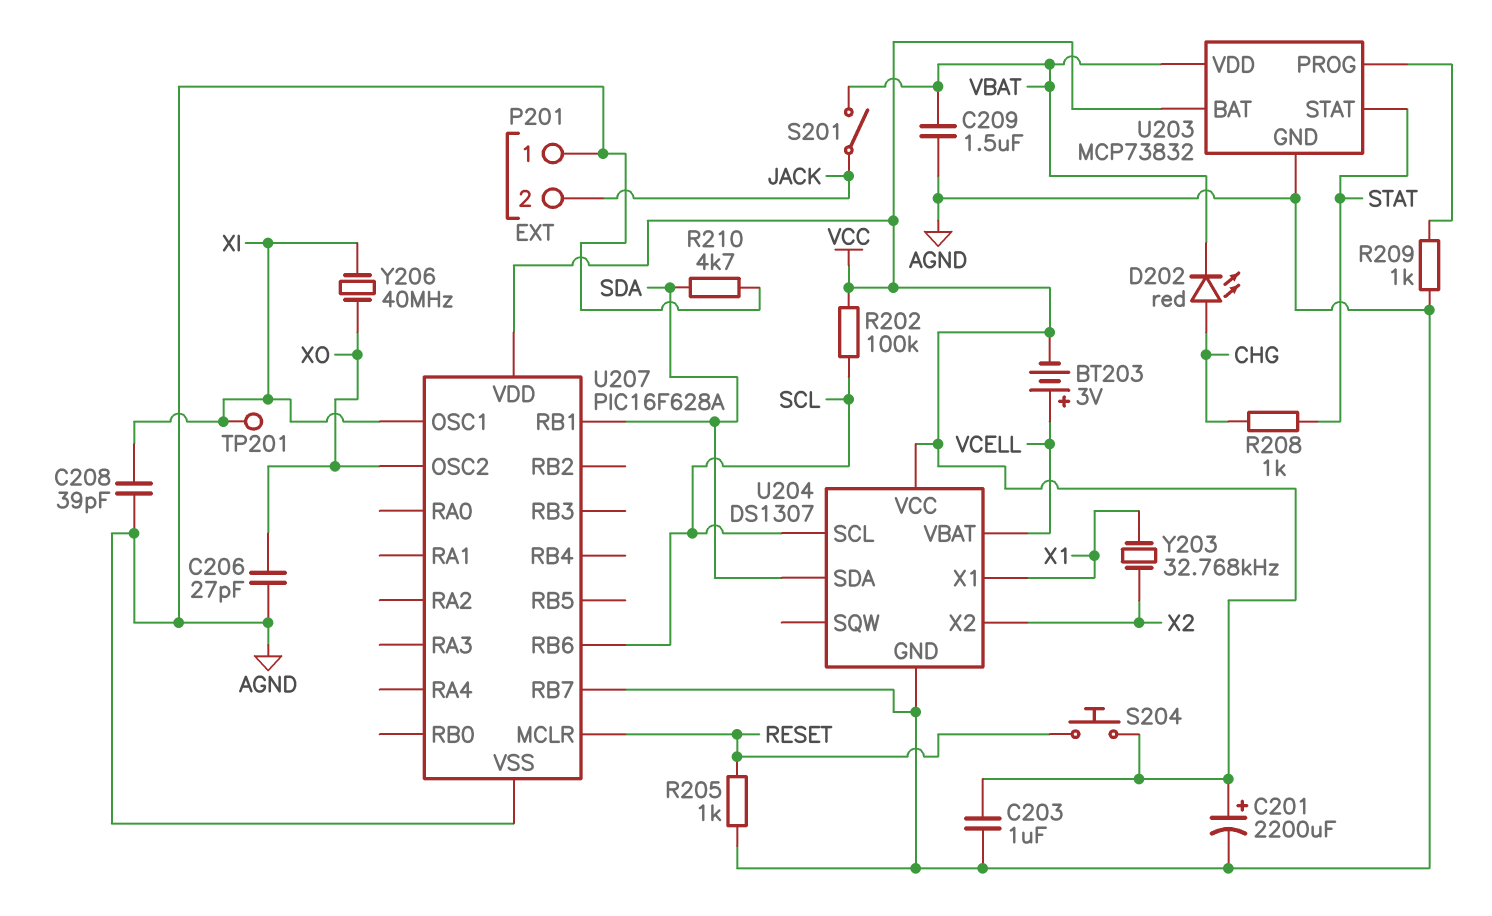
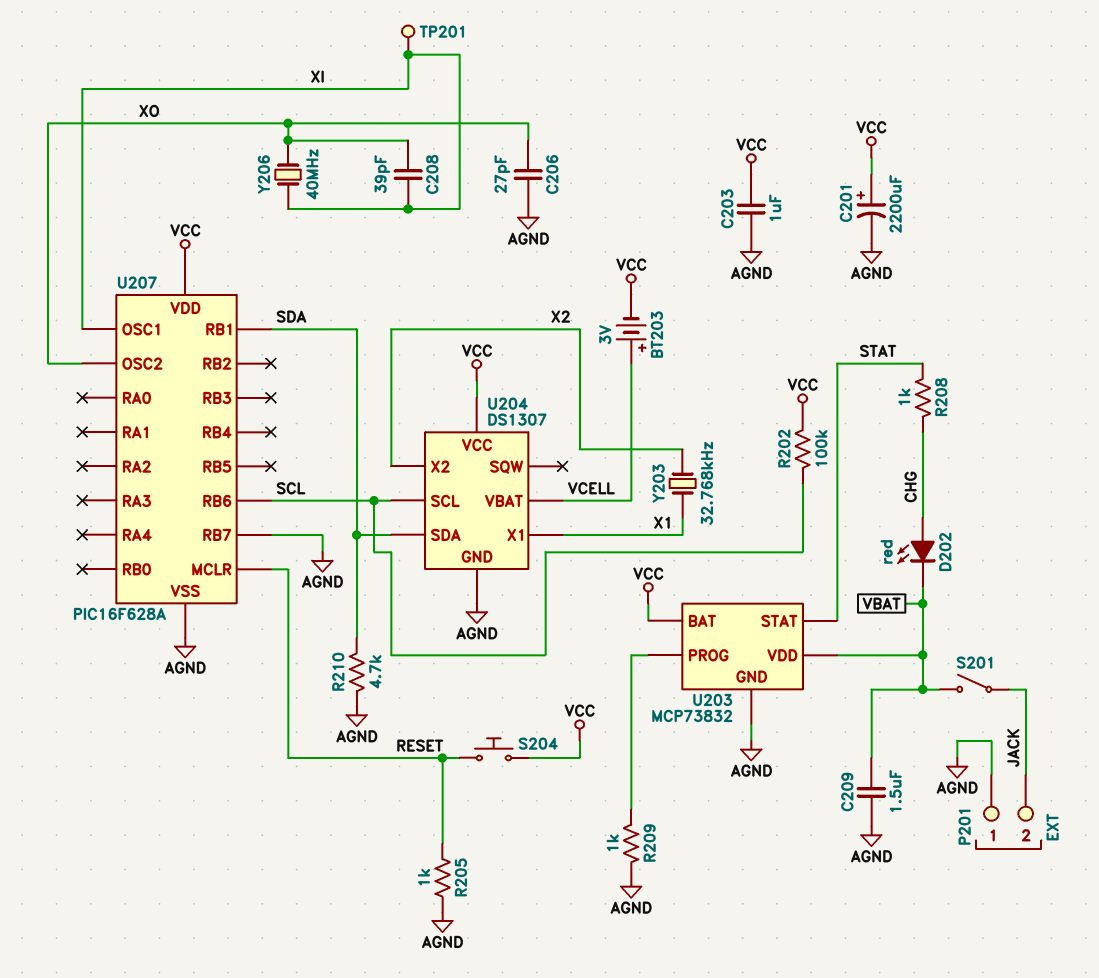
C208: 39pF (AGND, XI) -> 39pF (XI, XO)

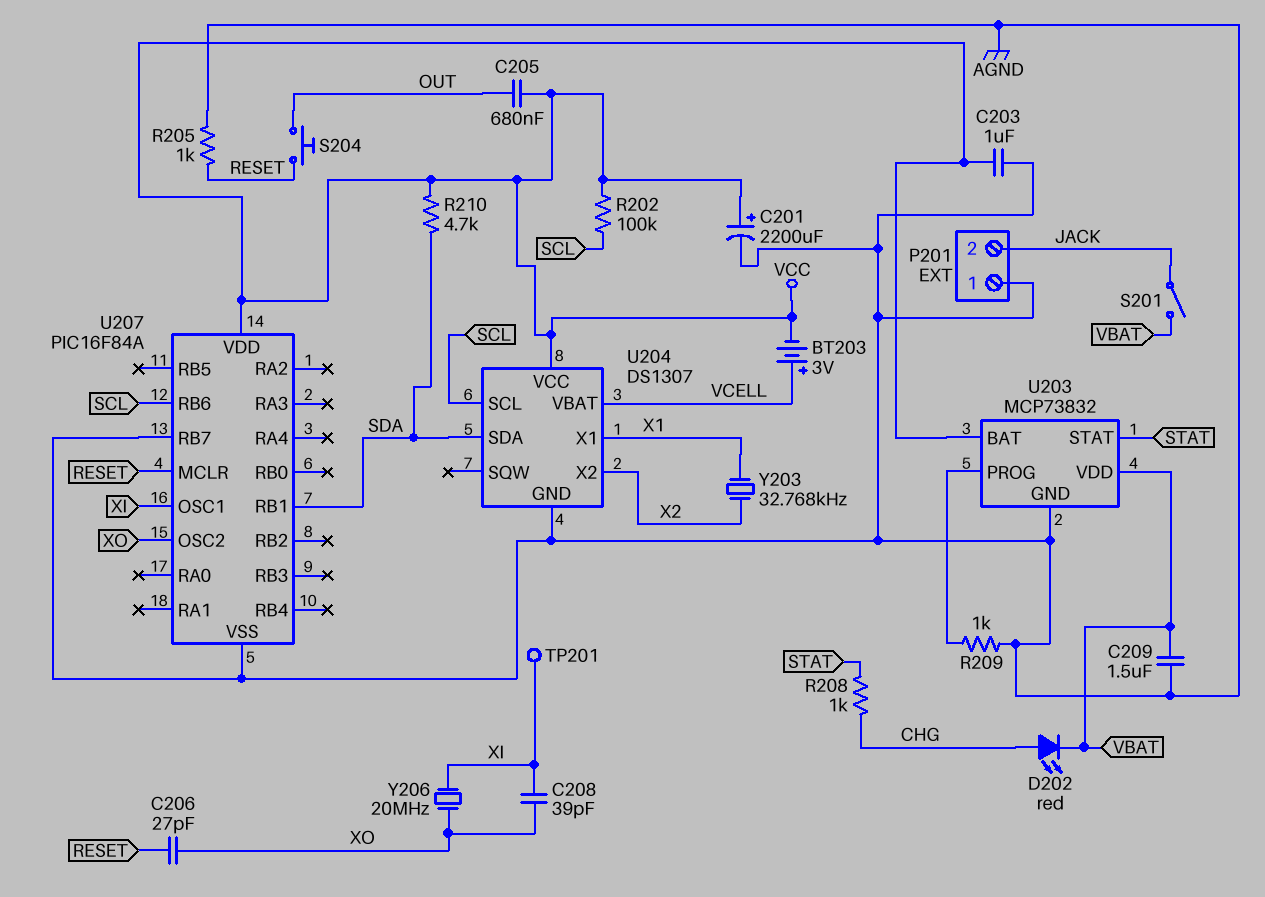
C205: none -> 680nF (OUT, VCC)
C206: 27pF (AGND, XO) -> 27pF (RESET, XO)
R210: 4.7k (AGND, SDA) -> 4.7k (SDA, VCC)
S204: button (RESET, VCC) -> button (OUT, RESET)
U207: PIC16F628A -> PIC16F84A
Y206: 40MHz (XI, XO) -> 20MHz (XI, XO)

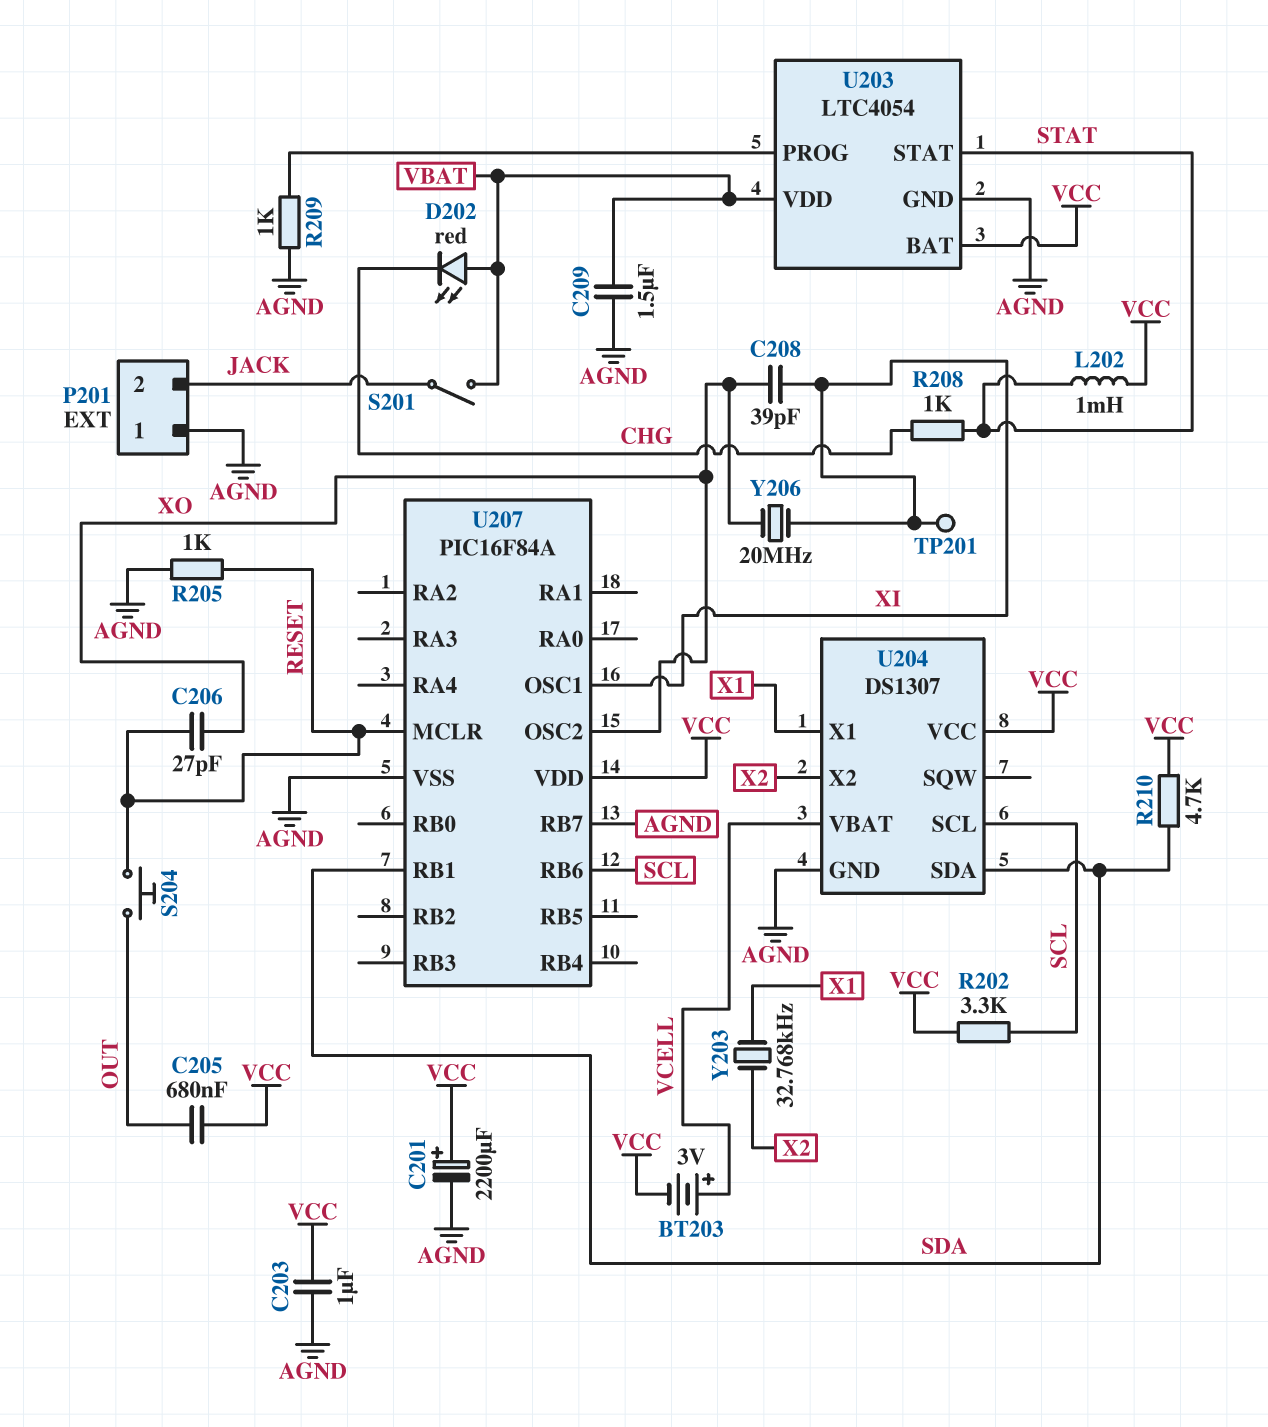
D202: LED red (A CHG, K VBAT) -> LED red (A VBAT, K CHG)
L202: none -> 1mH (STAT, VCC)
R202: 100k (SCL, VCC) -> 3.3k (SCL, VCC)
U203: MCP73832 -> LTC4054

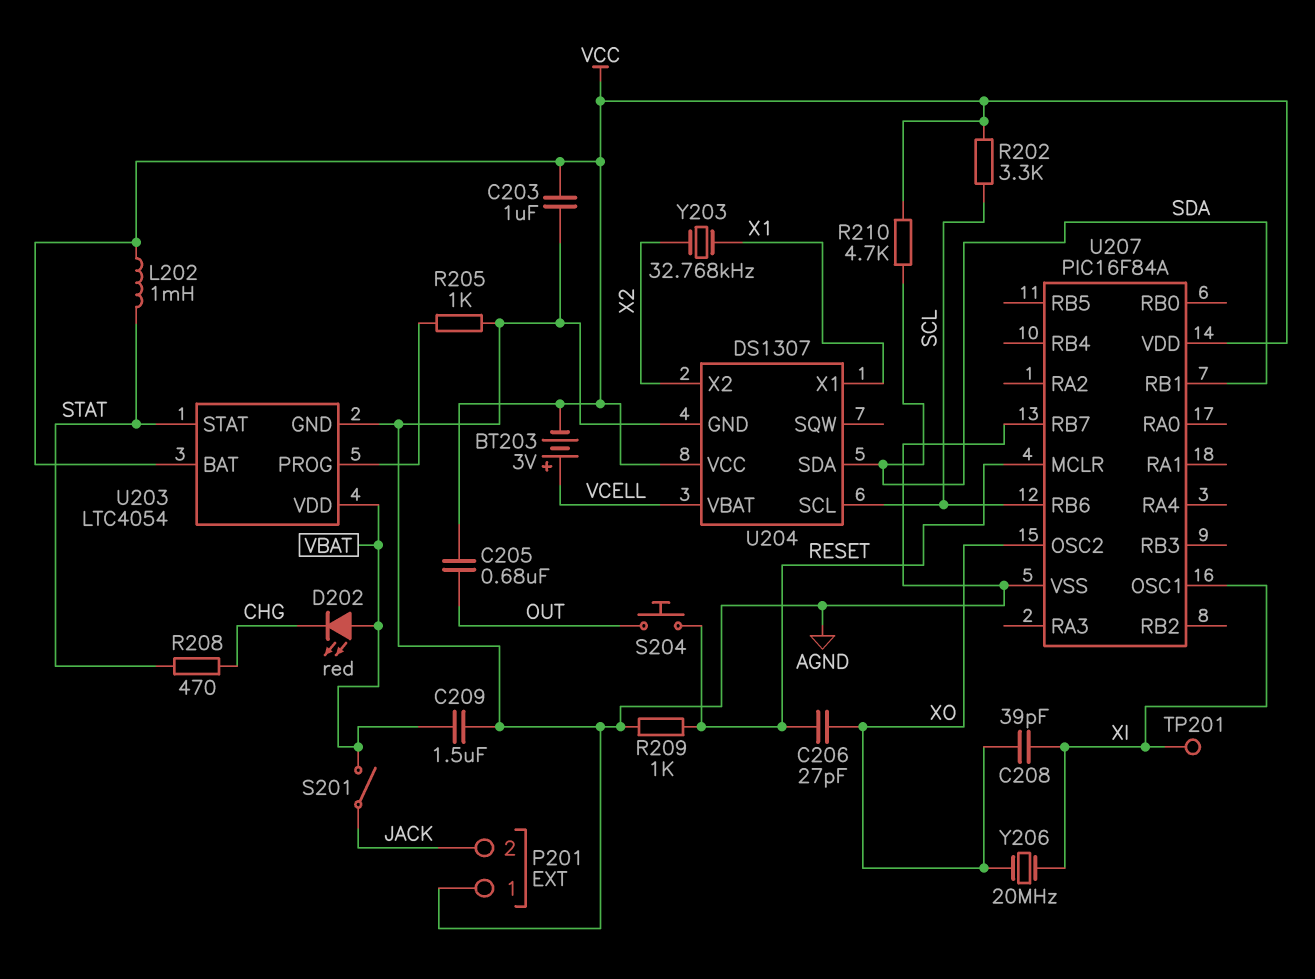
C201: 2200uF (plus VCC, minus AGND) -> none
R205: 1k (AGND, RESET) -> 1k (AGND, U203/PROG)
R208: 1k (CHG, STAT) -> 470 (CHG, STAT)
R209: 1k (AGND, U203/PROG) -> 1k (AGND, RESET)

